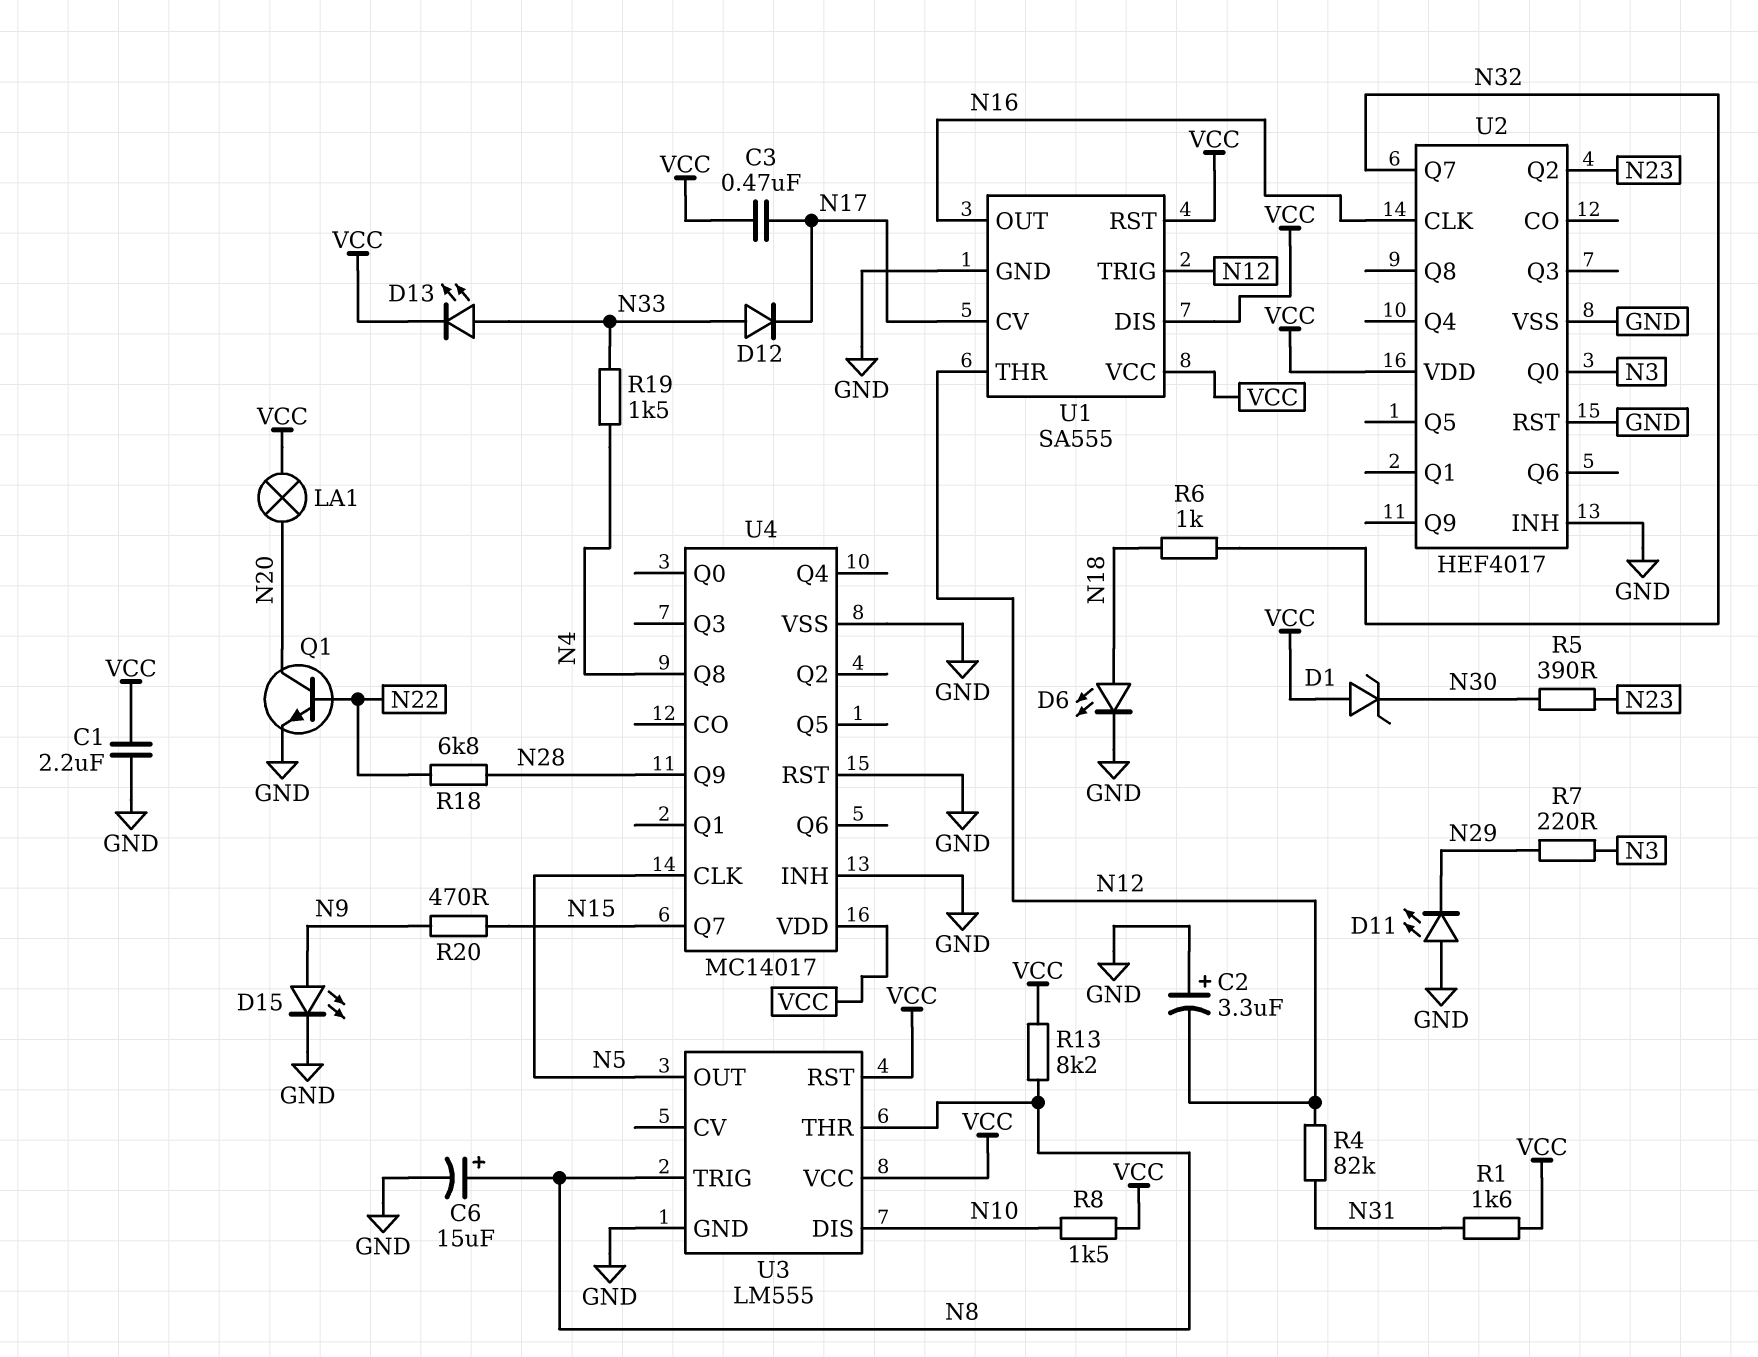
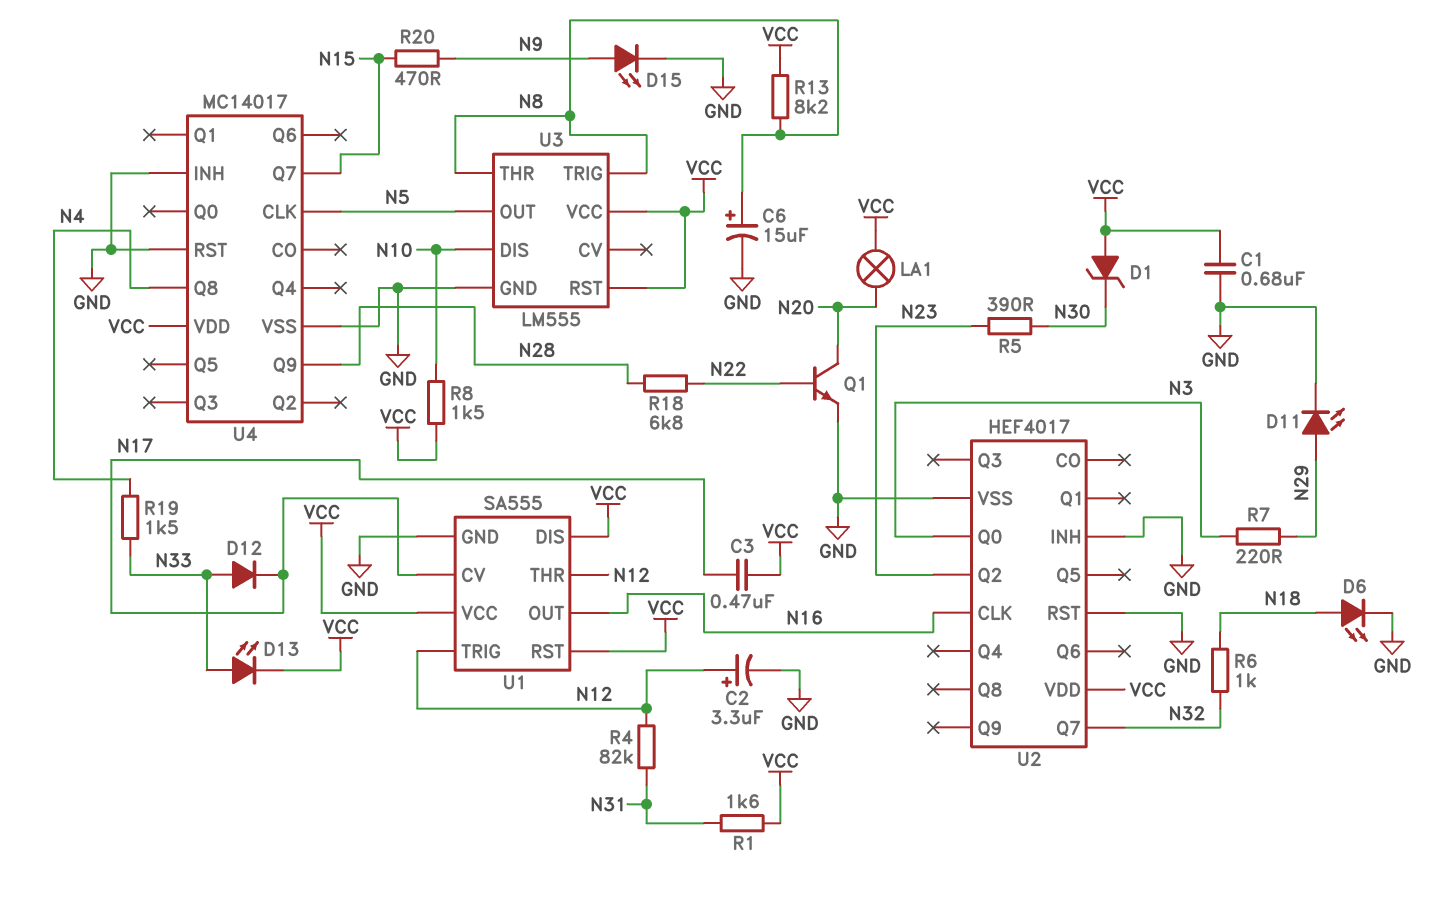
C1: 2.2uF (GND, VCC) -> 680nF (GND, VCC)
C2: 3.3uF (plus GND, minus N12) -> 3.3uF (plus N12, minus GND)
D11: LED (A GND, K N29) -> LED (A N29, K GND)

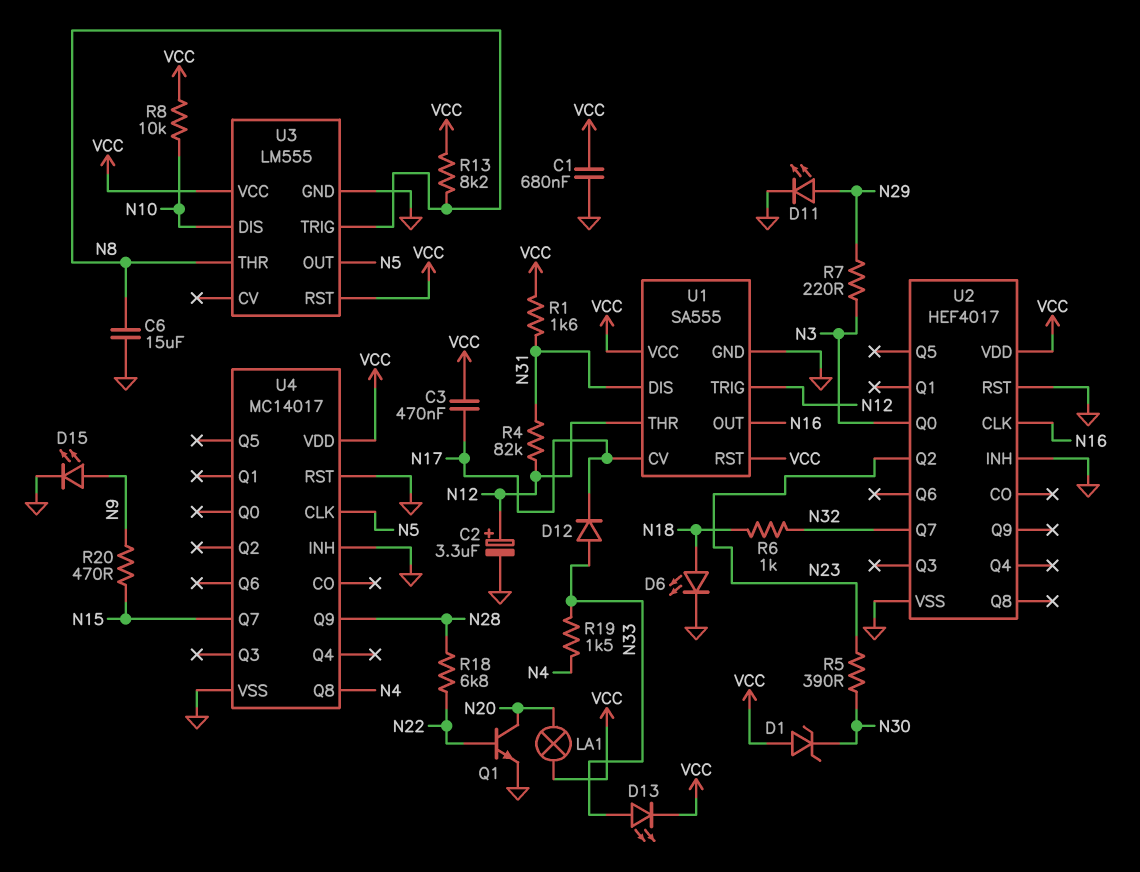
C6: 15uF (plus N8, minus GND) -> 15uF (GND, N8)
R8: 1.5k (N10, VCC) -> 10k (N10, VCC)
U1 pin DIS: VCC -> N31

